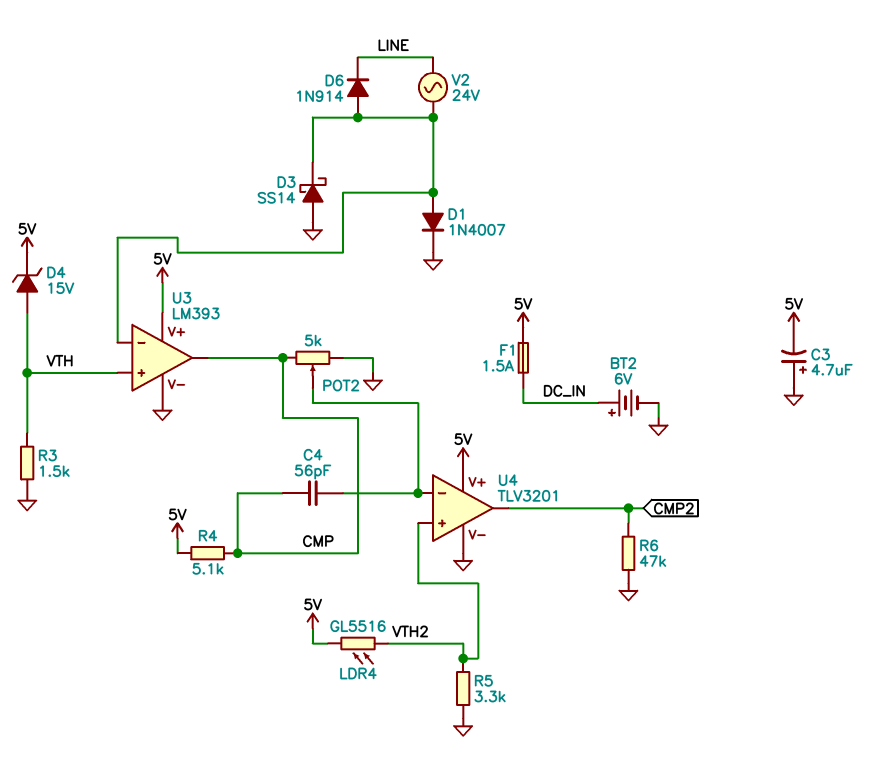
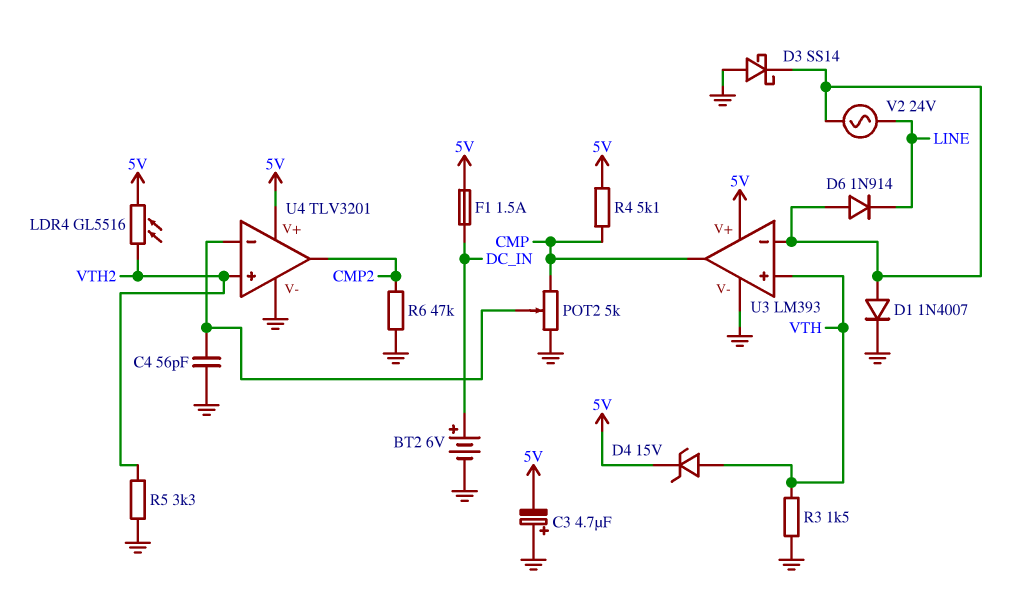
C4: 56pF (CMP, U4/in-) -> 56pF (GND, U4/in-)

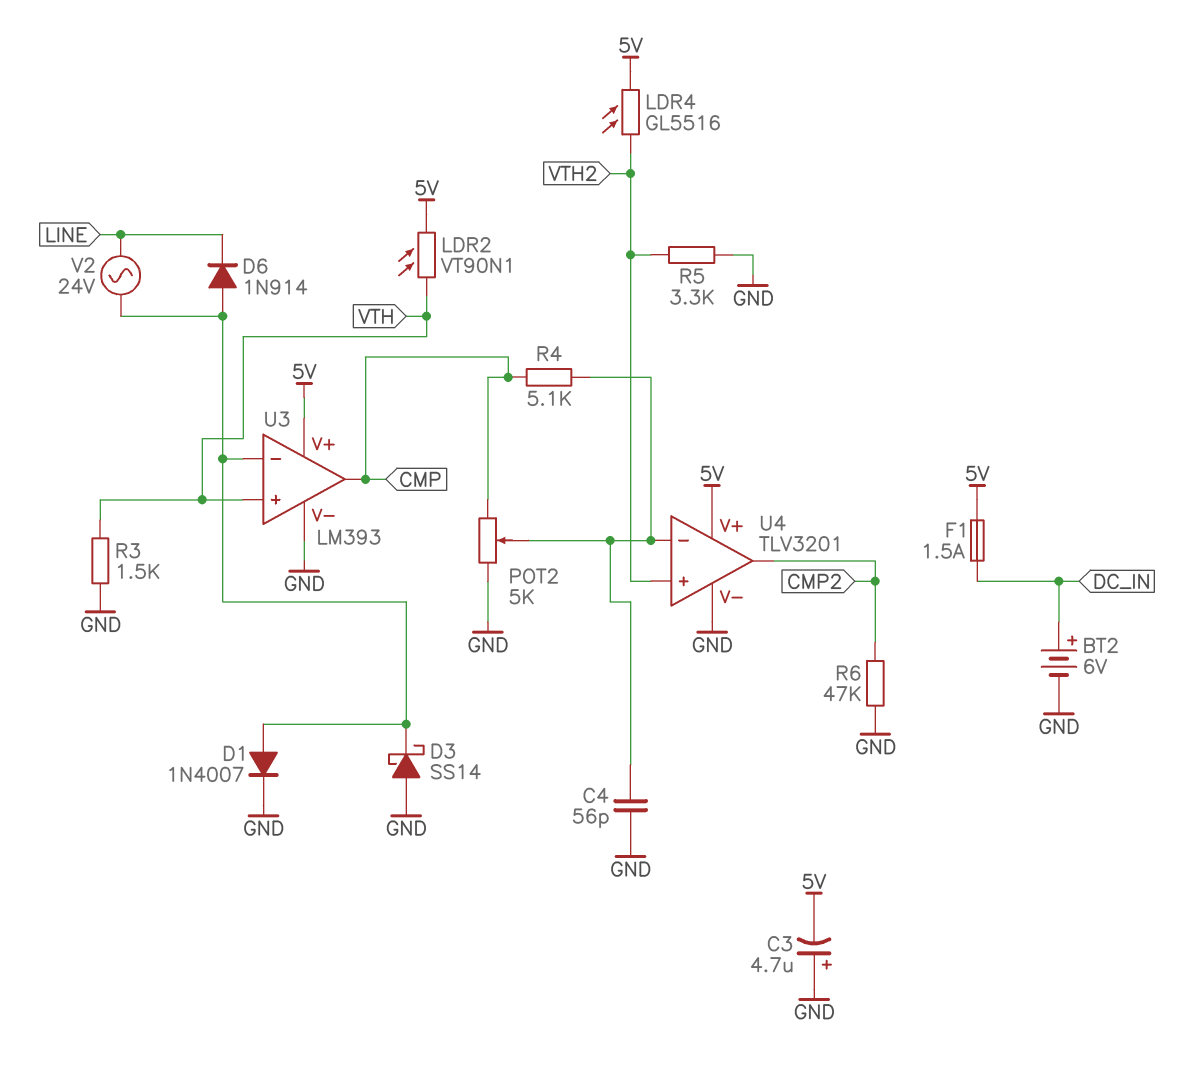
D4: zener 15V (A VTH, K 5V) -> none
LDR2: none -> VT90N1 (5V, VTH)
R4: 5.1k (5V, CMP) -> 5.1k (CMP, U4/in-)

